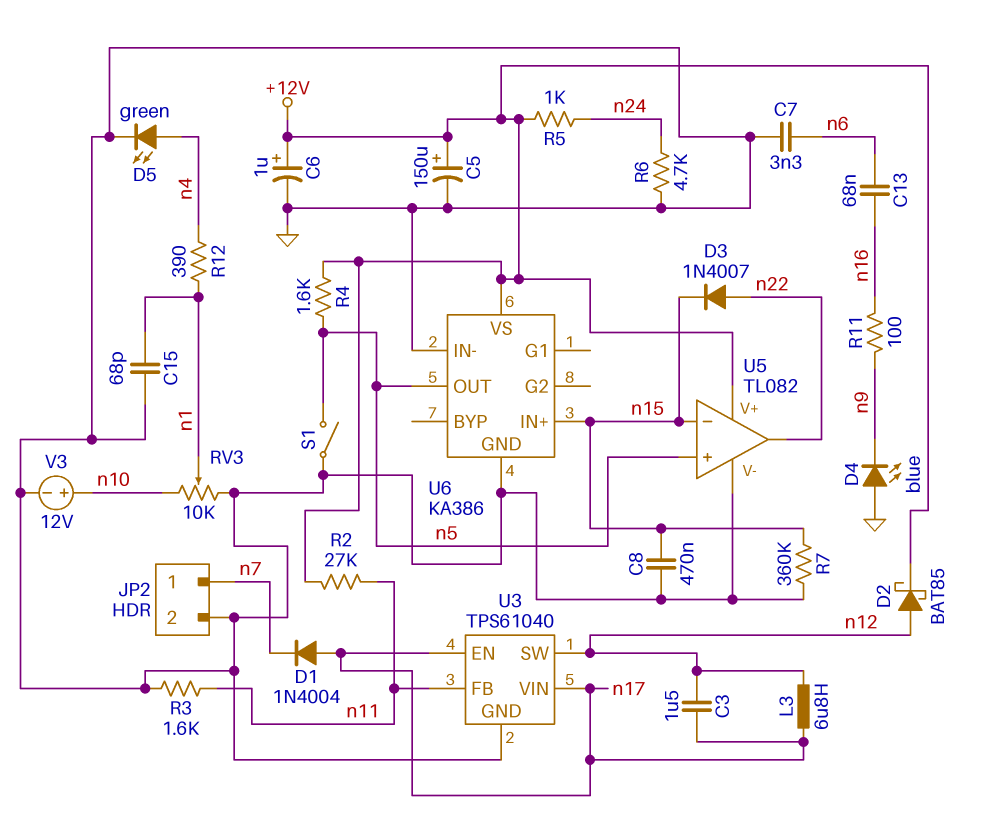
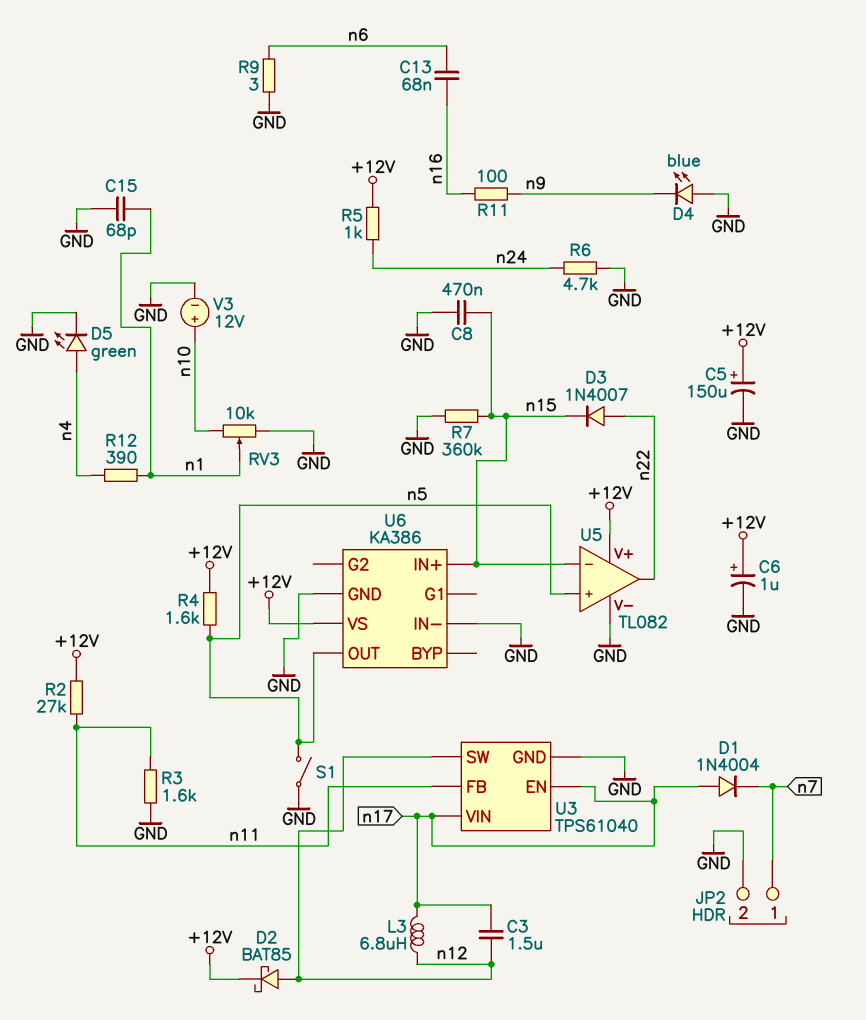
C7: 3.3nF (GND, n6) -> none
R9: none -> 3 (GND, n6)

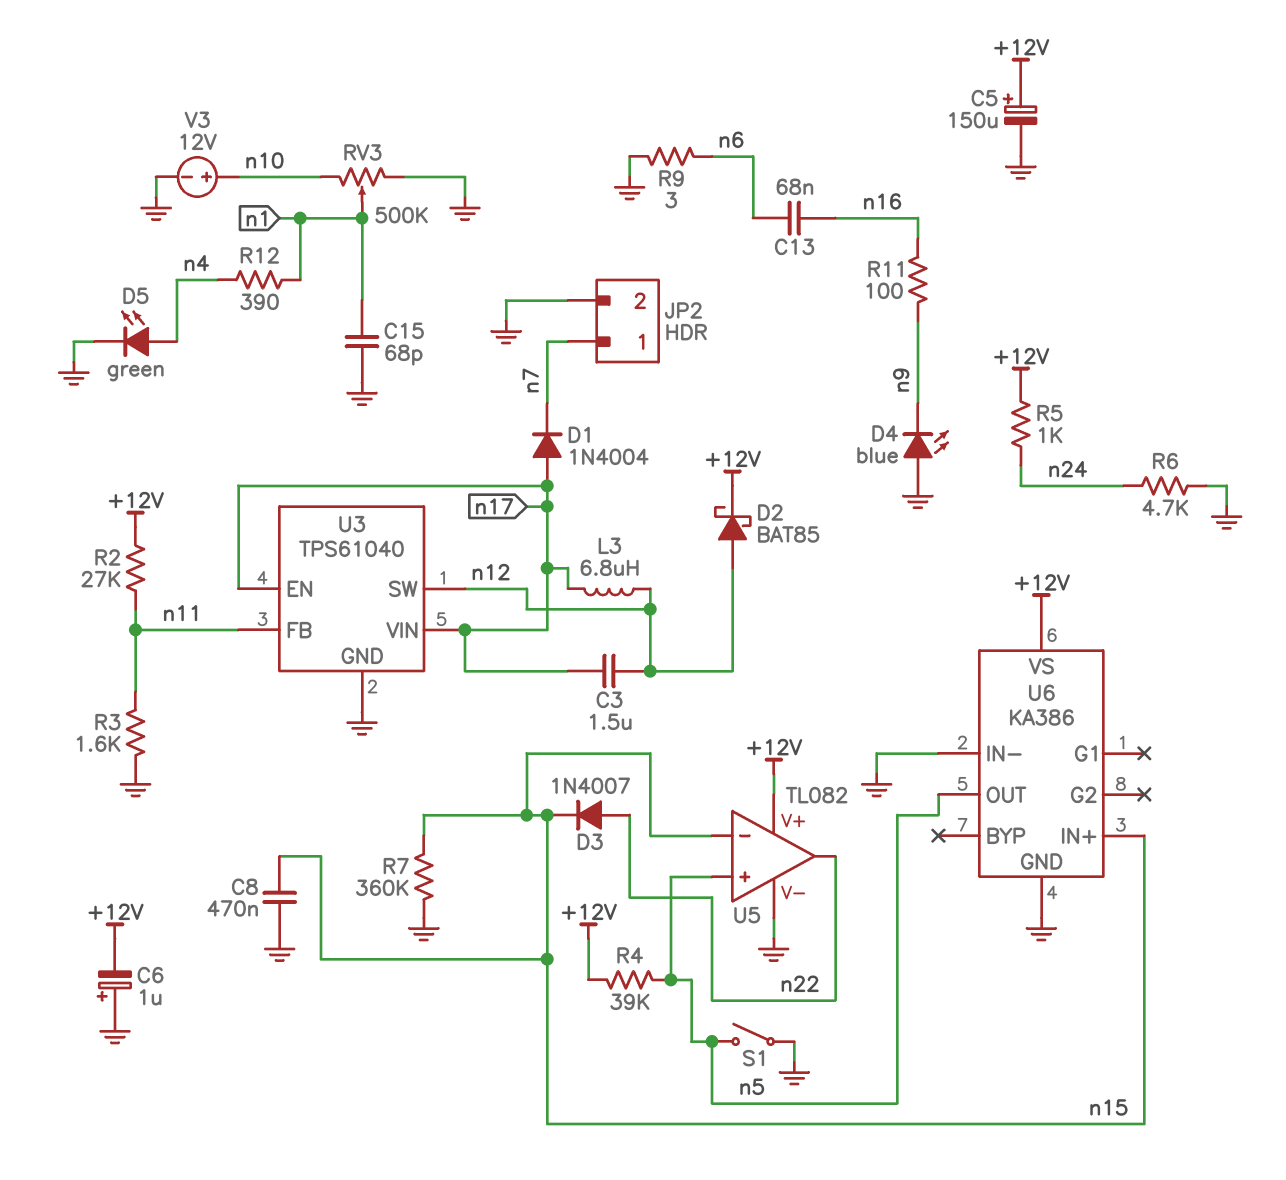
C6: 1uF (plus +12V, minus GND) -> 1uF (plus GND, minus +12V)
R4: 1.6k (+12V, n5) -> 39k (+12V, n5)
RV3: 10k (GND, n10, wiper n1) -> 500k (GND, n10, wiper n1)

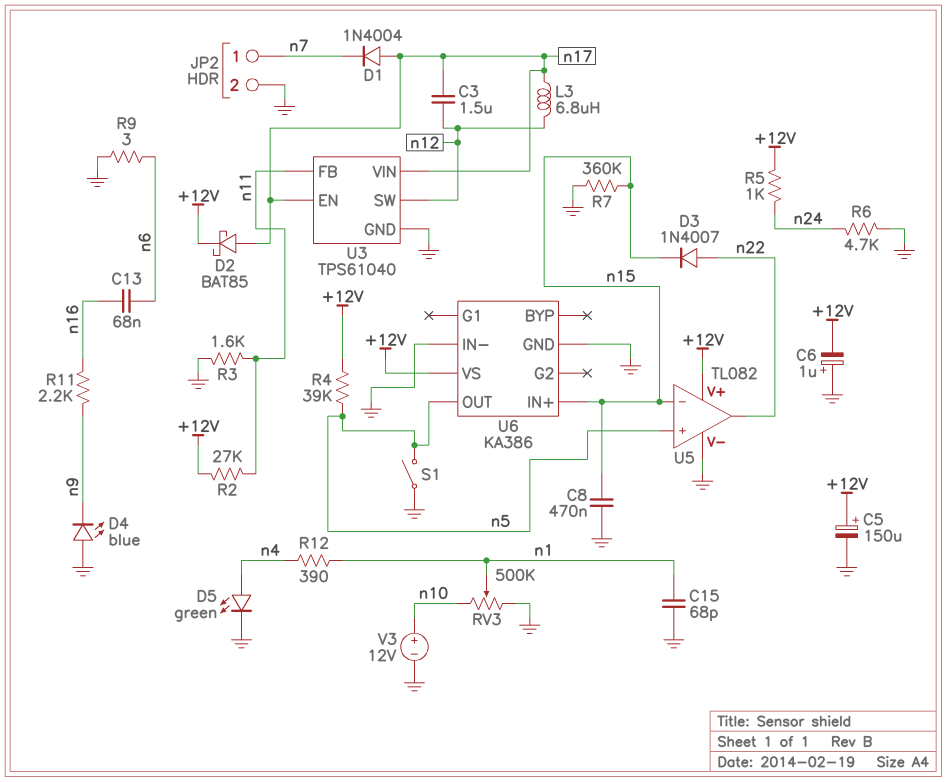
D2: schottky BAT85 (A n12, K +12V) -> schottky BAT85 (A n17, K +12V)
R11: 100 (n9, n16) -> 2.2k (n9, n16)

